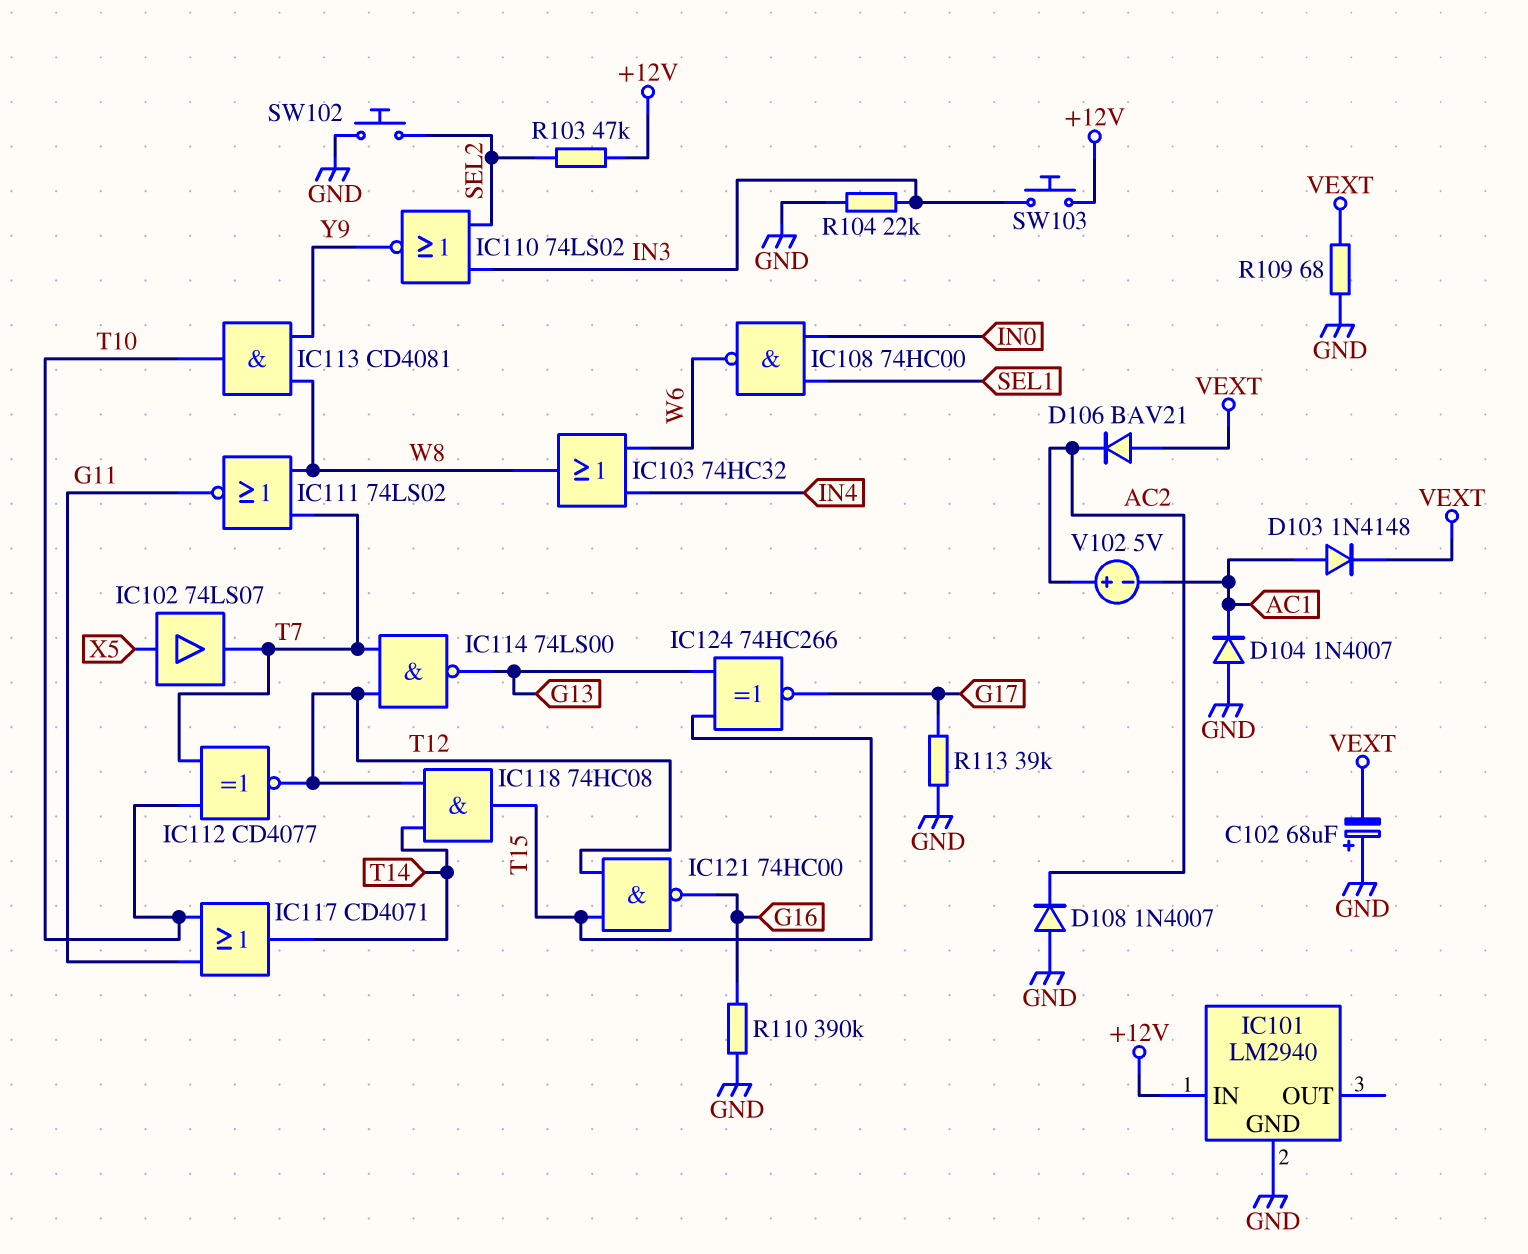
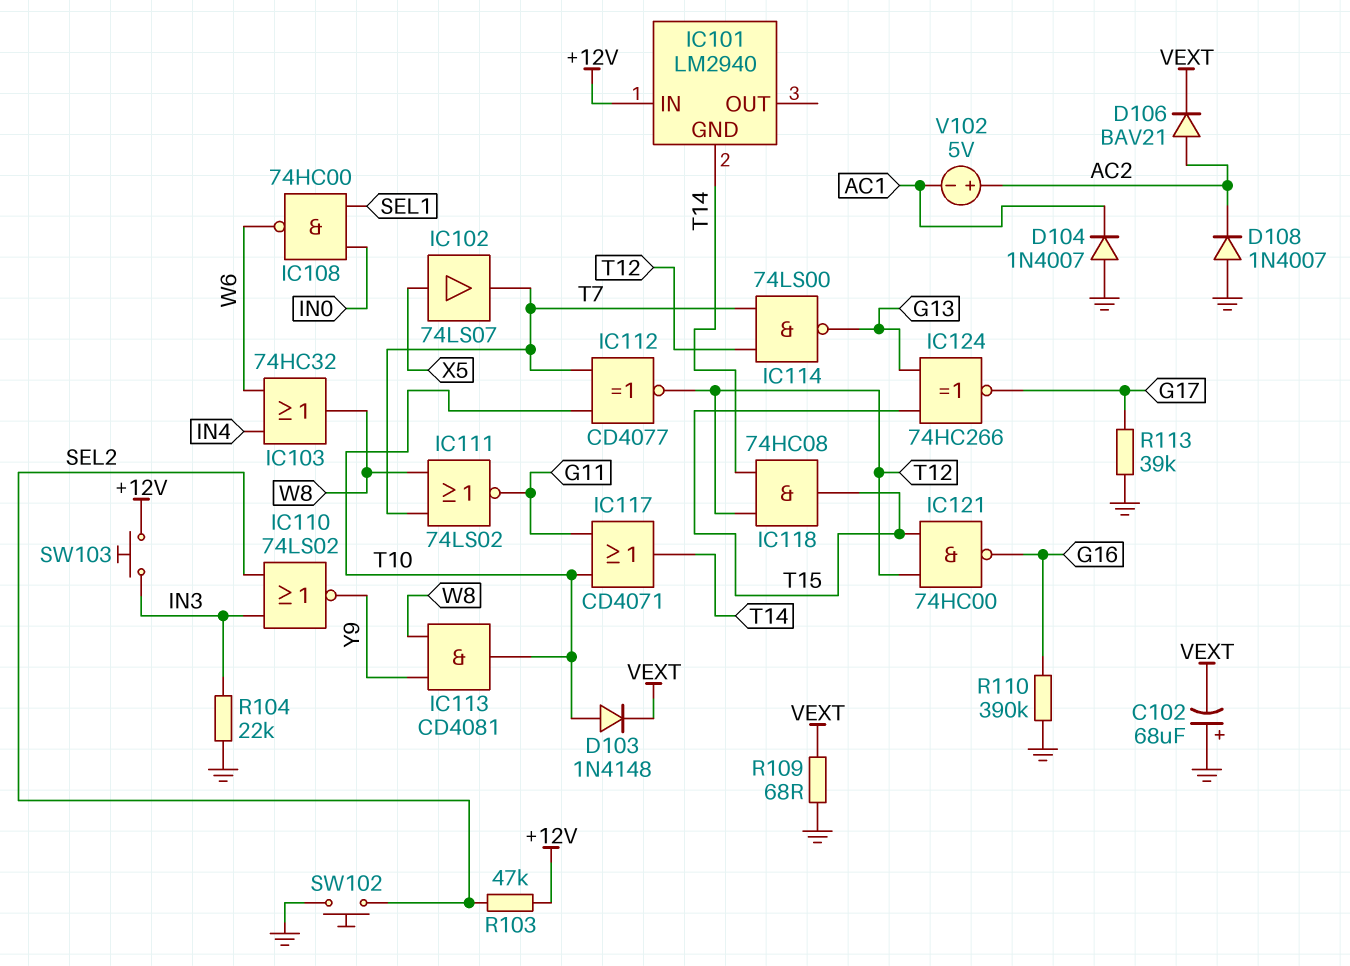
D103: diode 1N4148 (A AC1, K VEXT) -> diode 1N4148 (A T10, K VEXT)
D106: diode BAV21 (A VEXT, K AC2) -> diode BAV21 (A AC2, K VEXT)
IC101 pin GND: GND -> T14

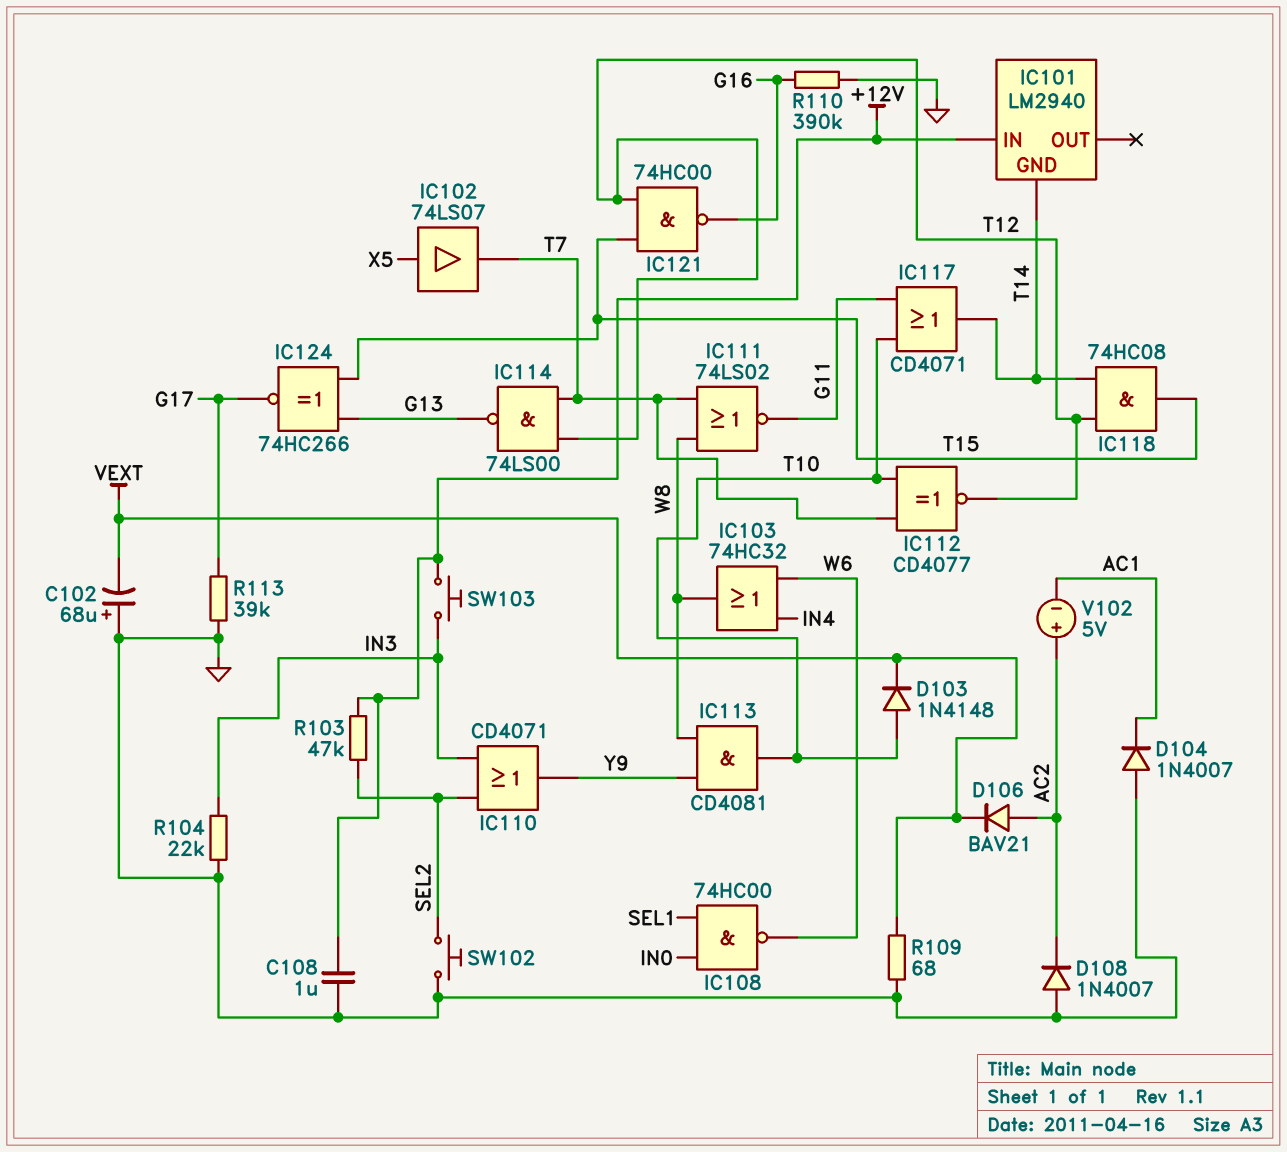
C108: none -> 1uF (+12V, GND)
IC110: NOR 74LS02 (in IN3, in SEL2, out Y9) -> OR CD4071 (in IN3, in SEL2, out Y9)

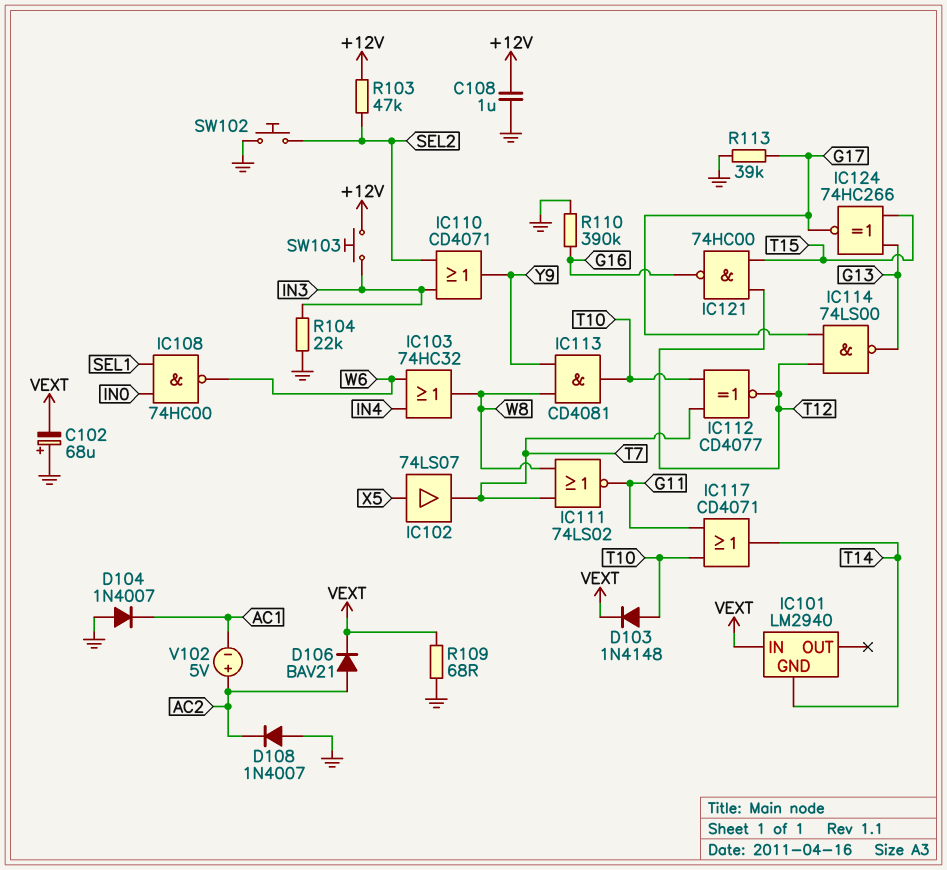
IC101 pin IN: +12V -> VEXT
IC114: NAND 74LS00 (in T7, in T12, out G13) -> NAND 74LS00 (in G17, in T12, out G13)
IC118: AND 74HC08 (in T12, in T14, out T15) -> none

